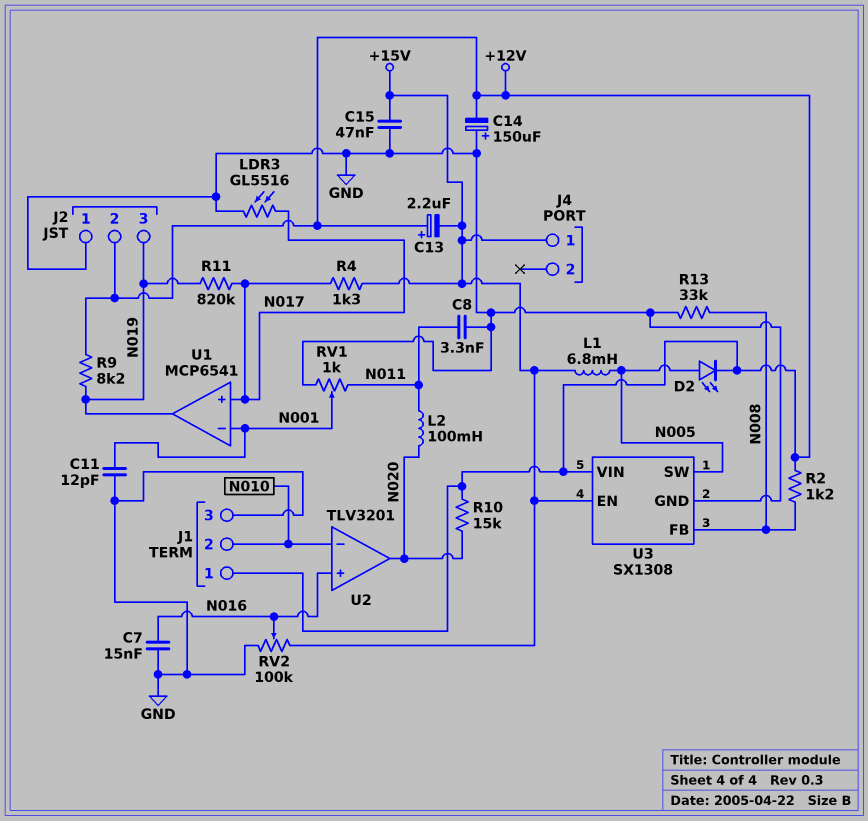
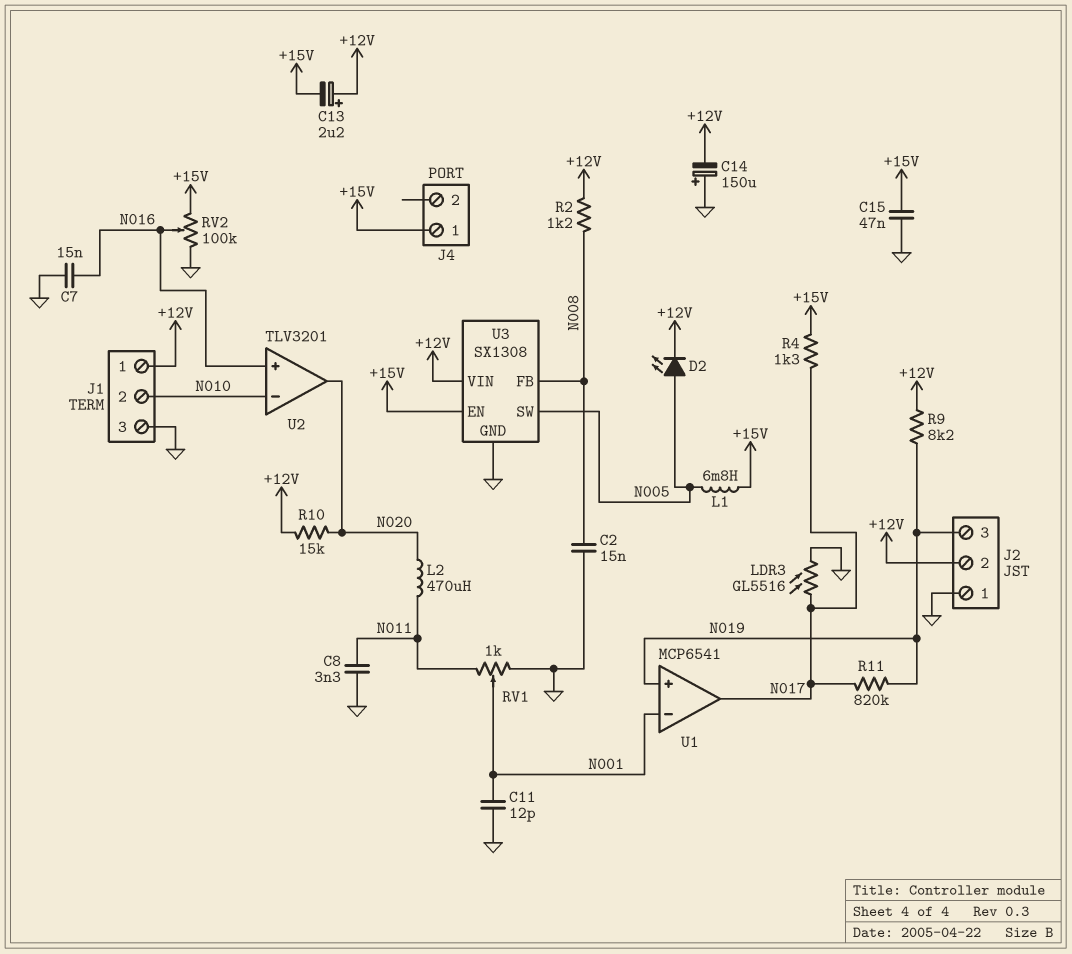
C2: none -> 15nF (GND, N008)
L2: 100mH (N011, N020) -> 470uH (N011, N020)
R13: 33k (GND, N008) -> none
U1 pin in+: N017 -> N019
U1 pin out: N019 -> N017

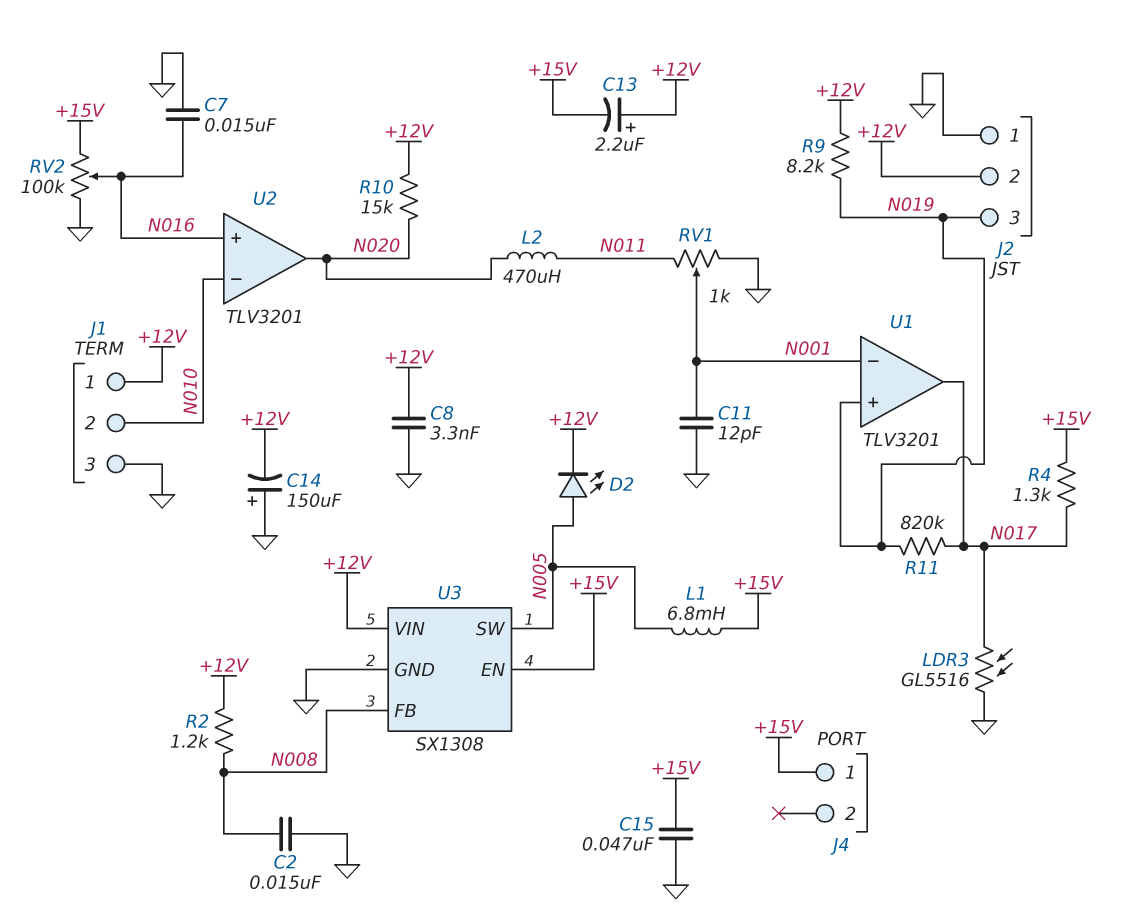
C8: 3.3nF (GND, N011) -> 3.3nF (+12V, GND)
U1: MCP6541 -> TLV3201

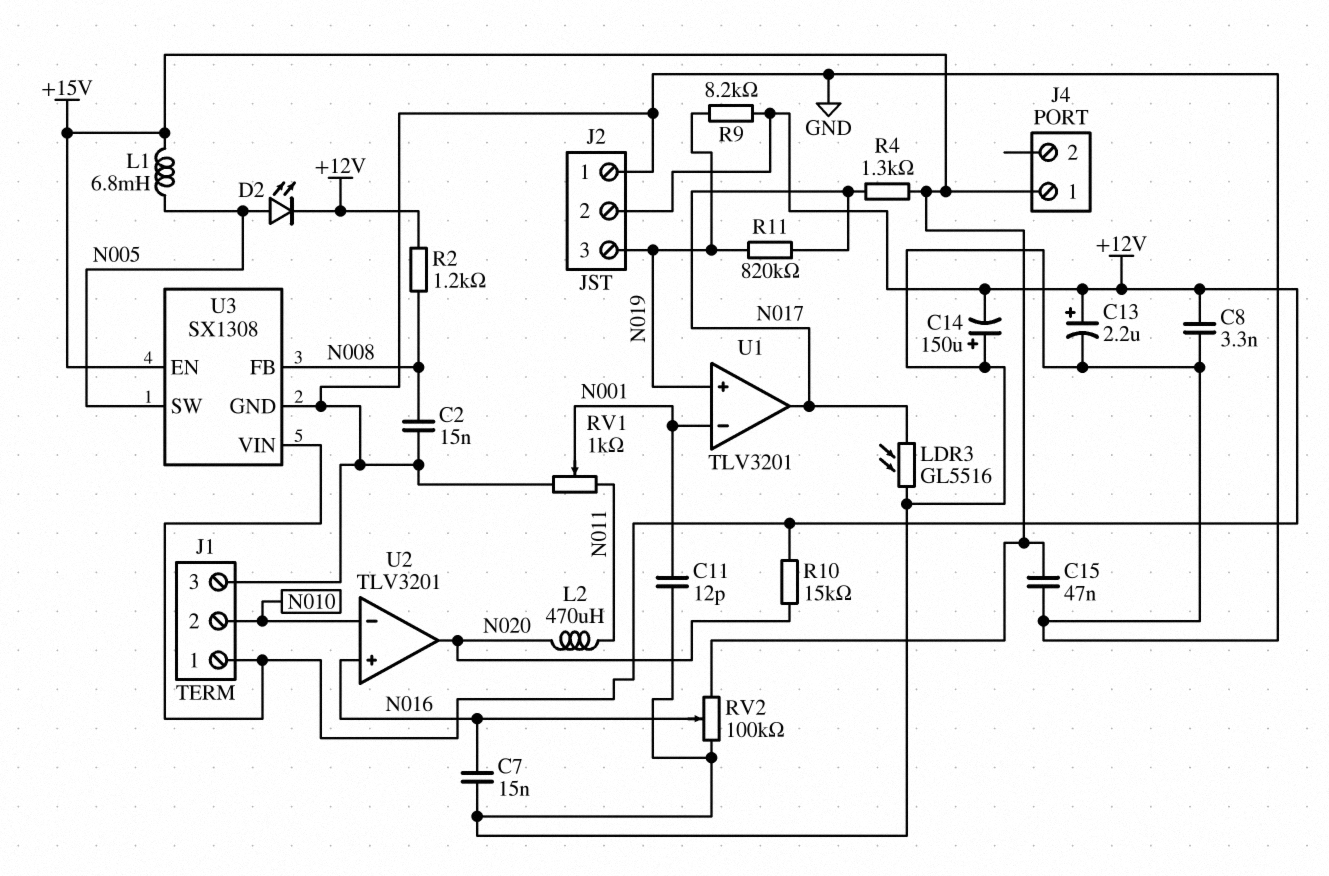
C13: 2.2uF (plus +12V, minus +15V) -> 2.2uF (plus +12V, minus GND)

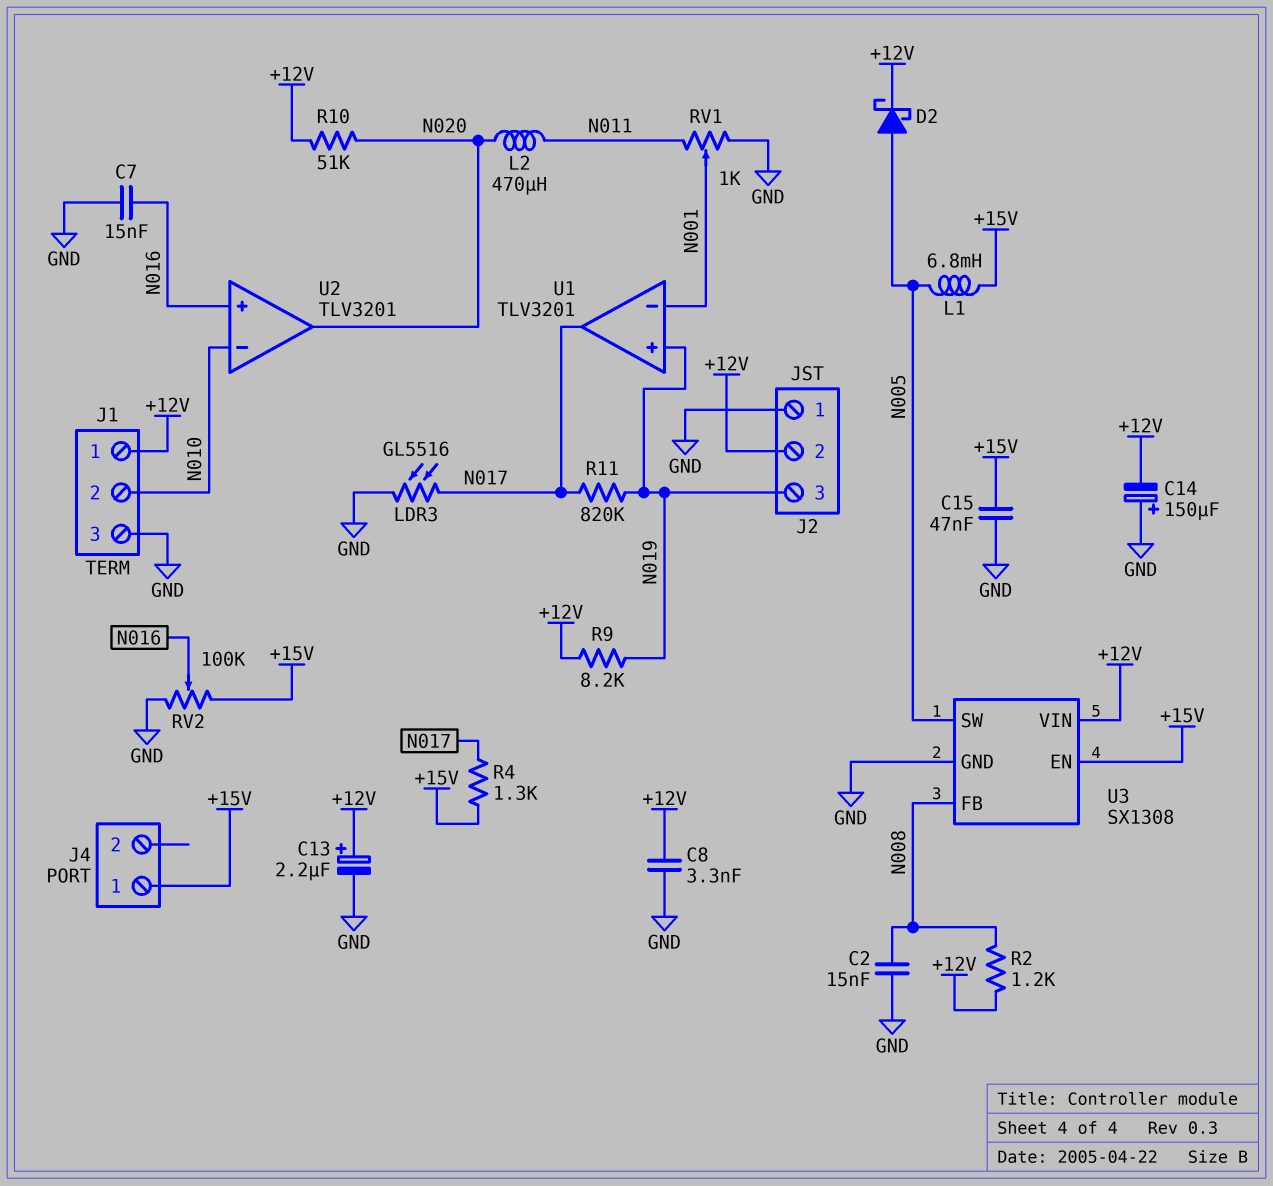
C11: 12pF (GND, N001) -> none
D2: LED (A N005, K +12V) -> schottky (A N005, K +12V)
R10: 15k (+12V, N020) -> 51k (+12V, N020)

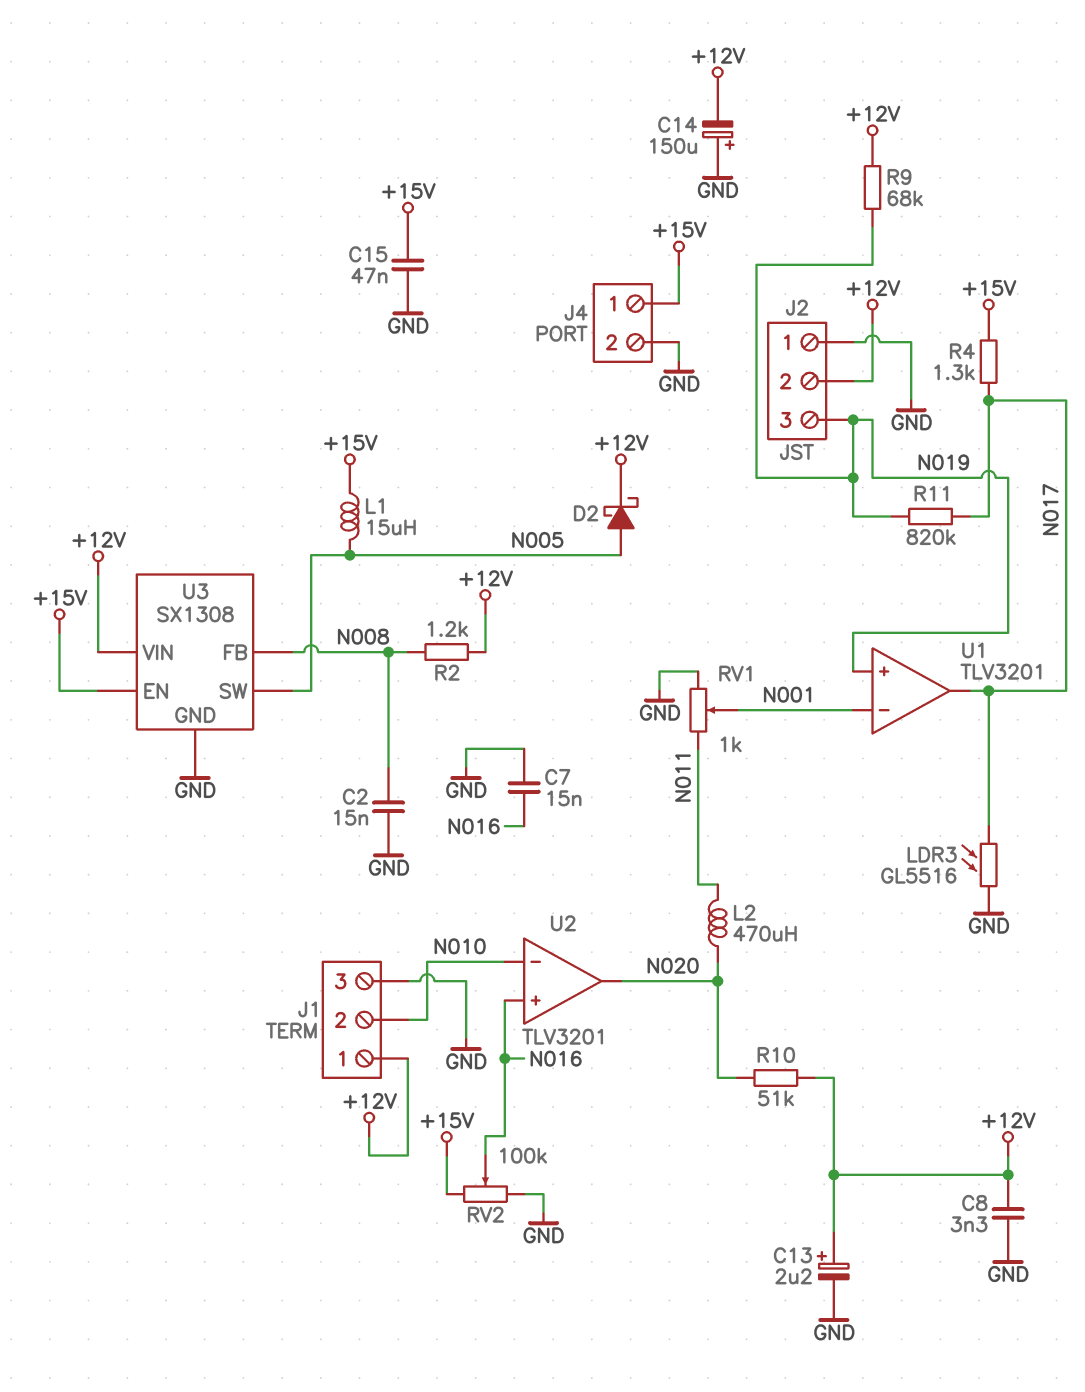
J4 pin 2: none -> GND
L1: 6.8mH (+15V, N005) -> 15uH (+15V, N005)
R9: 8.2k (+12V, N019) -> 68k (+12V, N019)

